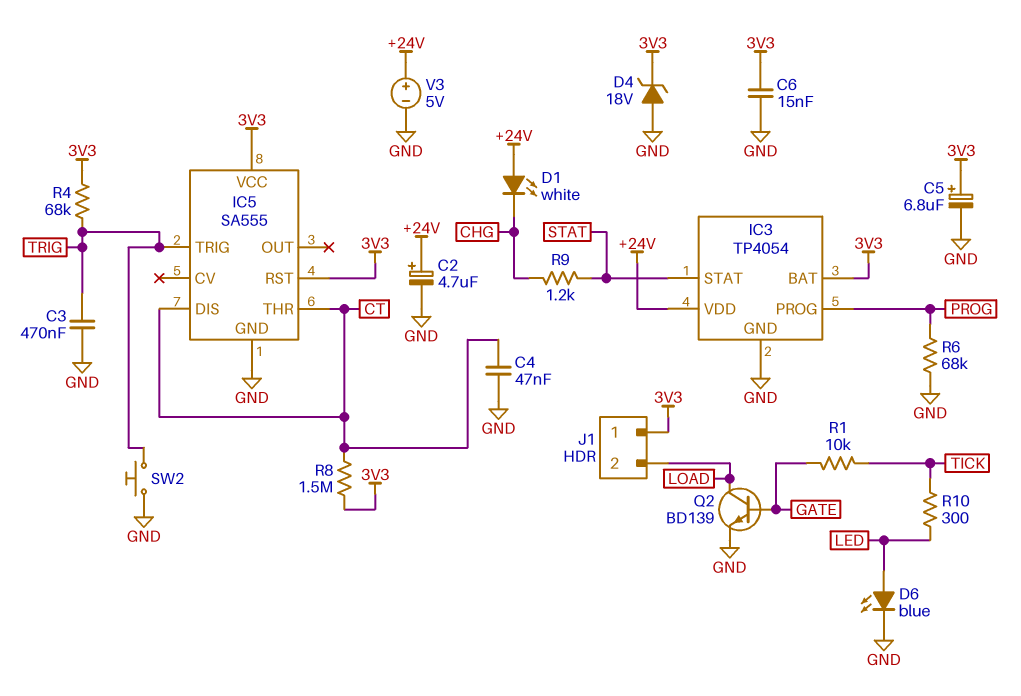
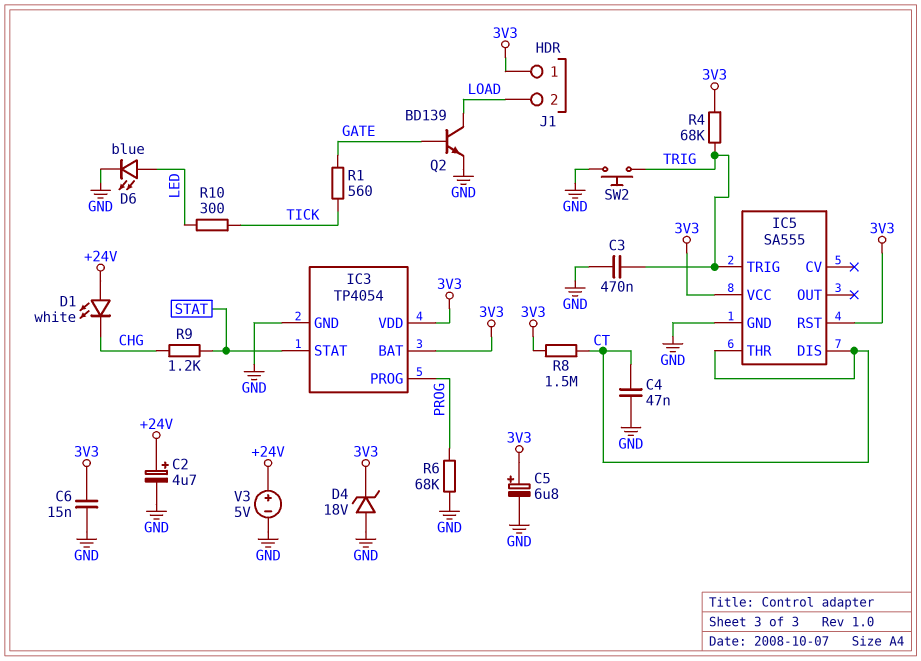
IC3 pin VDD: +24V -> 3V3
R1: 10k (GATE, TICK) -> 560 (GATE, TICK)

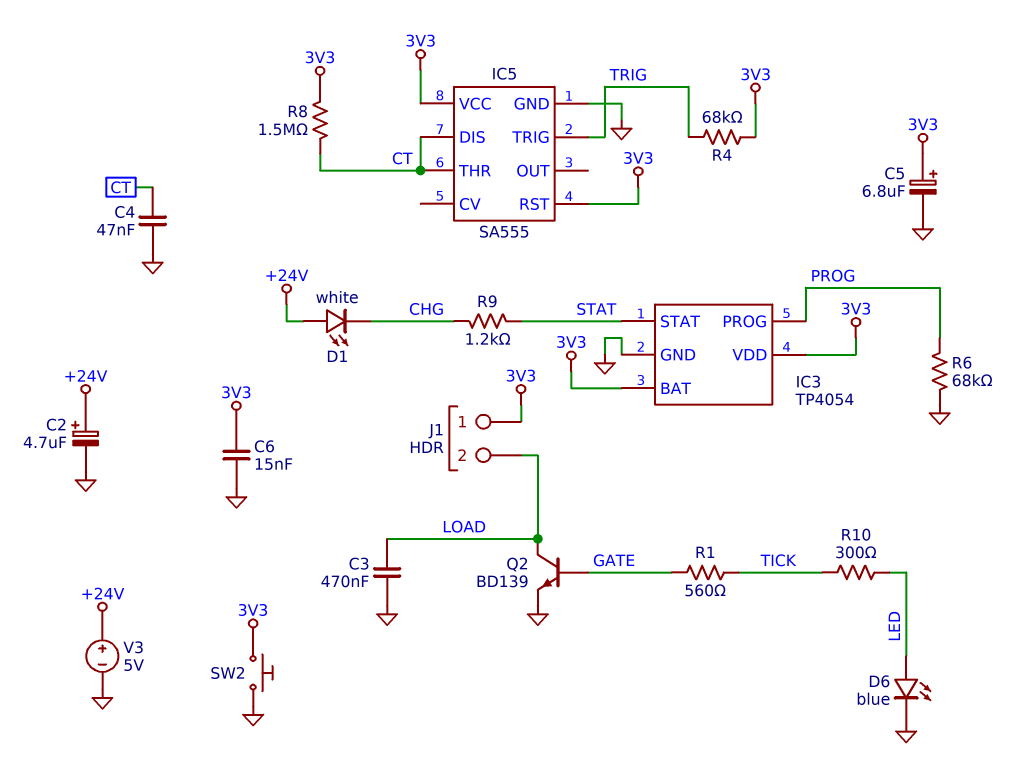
C3: 470nF (GND, TRIG) -> 470nF (GND, LOAD)
D4: zener 18V (A GND, K 3V3) -> none
SW2: button (GND, TRIG) -> button (3V3, GND)

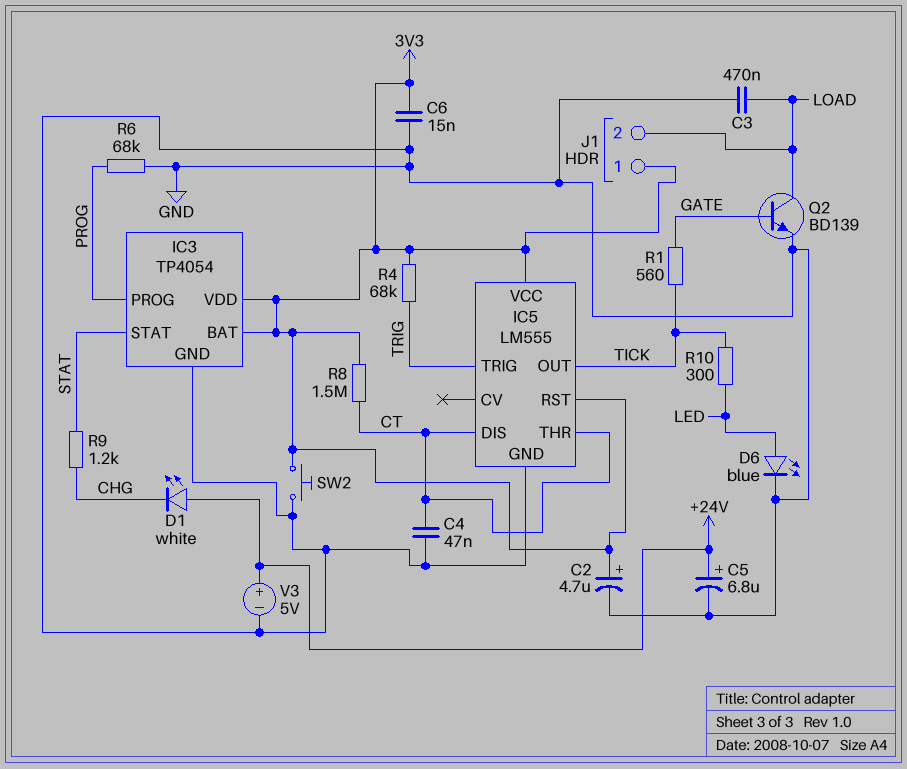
C2: 4.7uF (plus +24V, minus GND) -> 4.7uF (plus 3V3, minus GND)
C5: 6.8uF (plus 3V3, minus GND) -> 6.8uF (plus +24V, minus GND)
IC5: SA555 -> LM555
IC5 pin OUT: none -> TICK

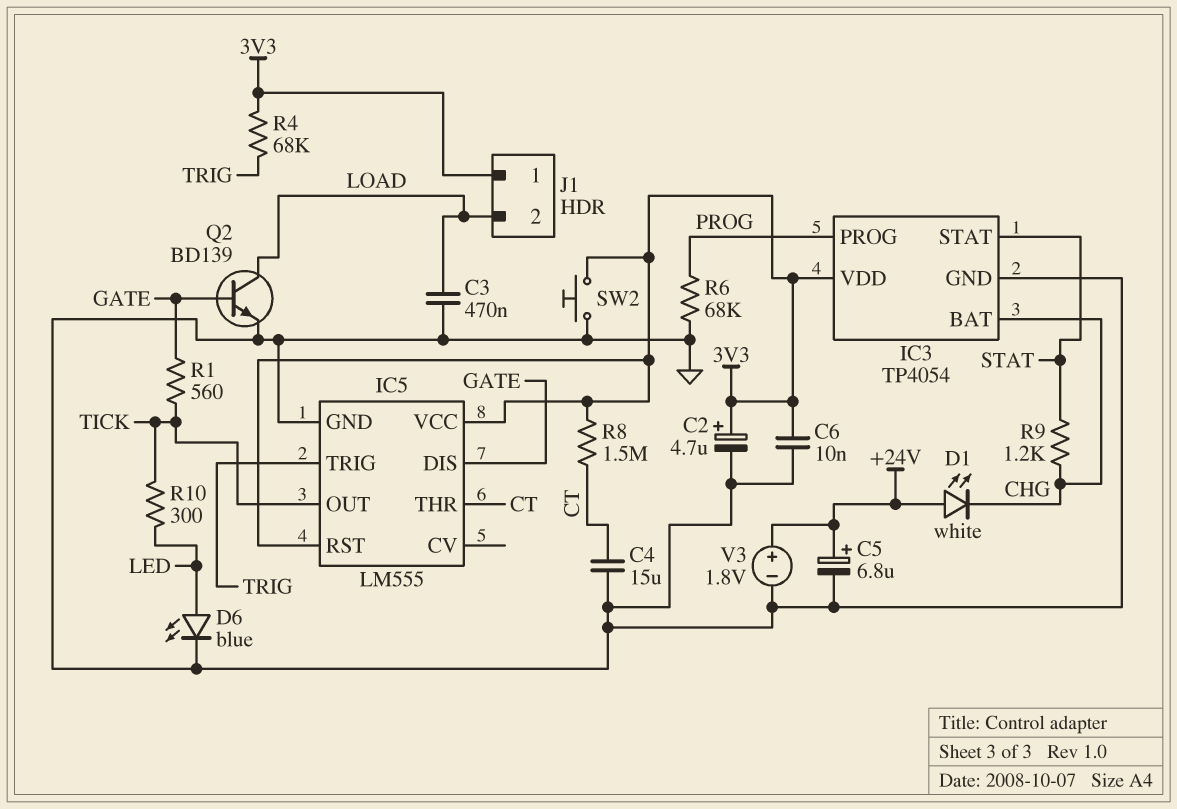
C4: 47nF (CT, GND) -> 15uF (CT, GND)
C6: 15nF (3V3, GND) -> 10nF (3V3, GND)
IC3 pin BAT: 3V3 -> CHG
IC5 pin DIS: CT -> GATE
V3: 5V (plus +24V, minus GND) -> 1.8V (plus +24V, minus GND)

